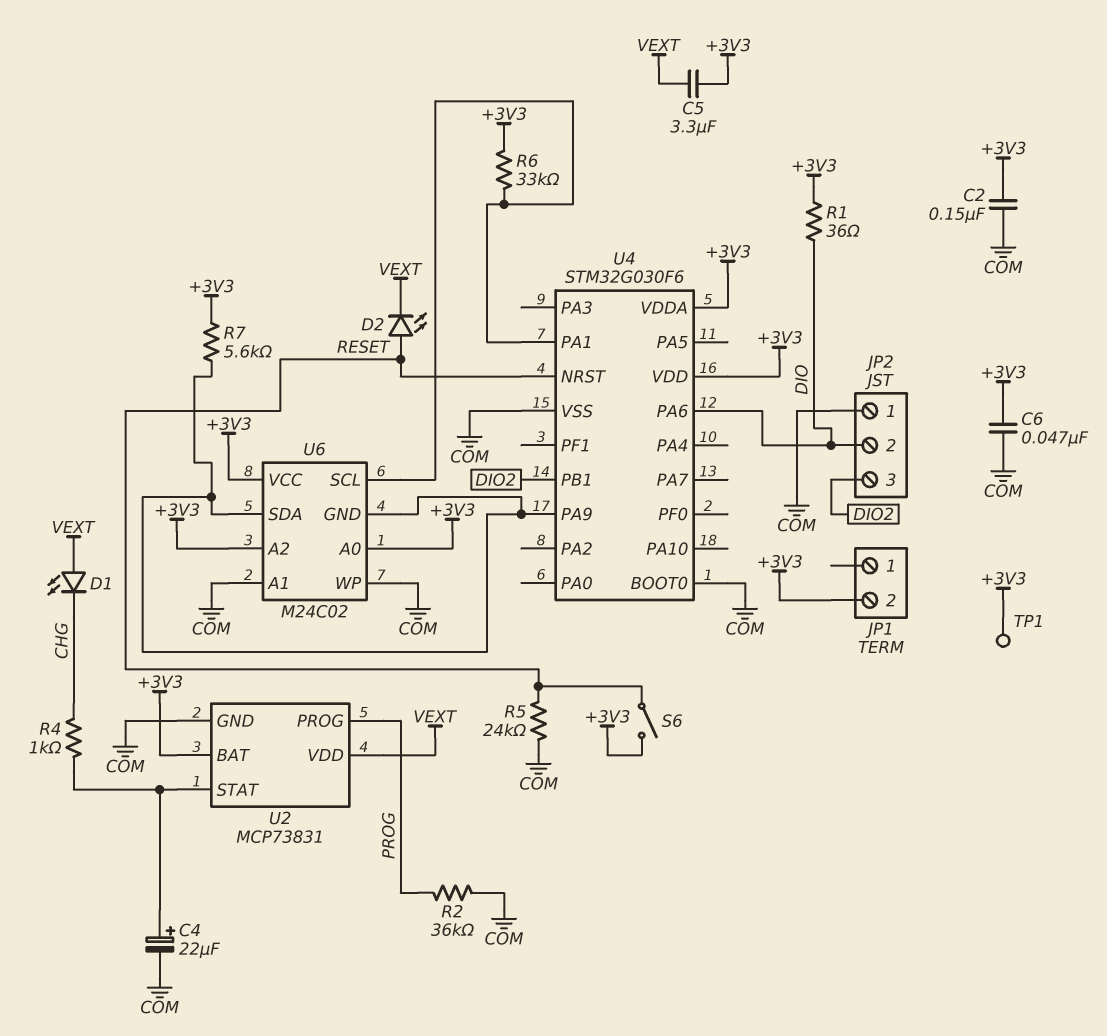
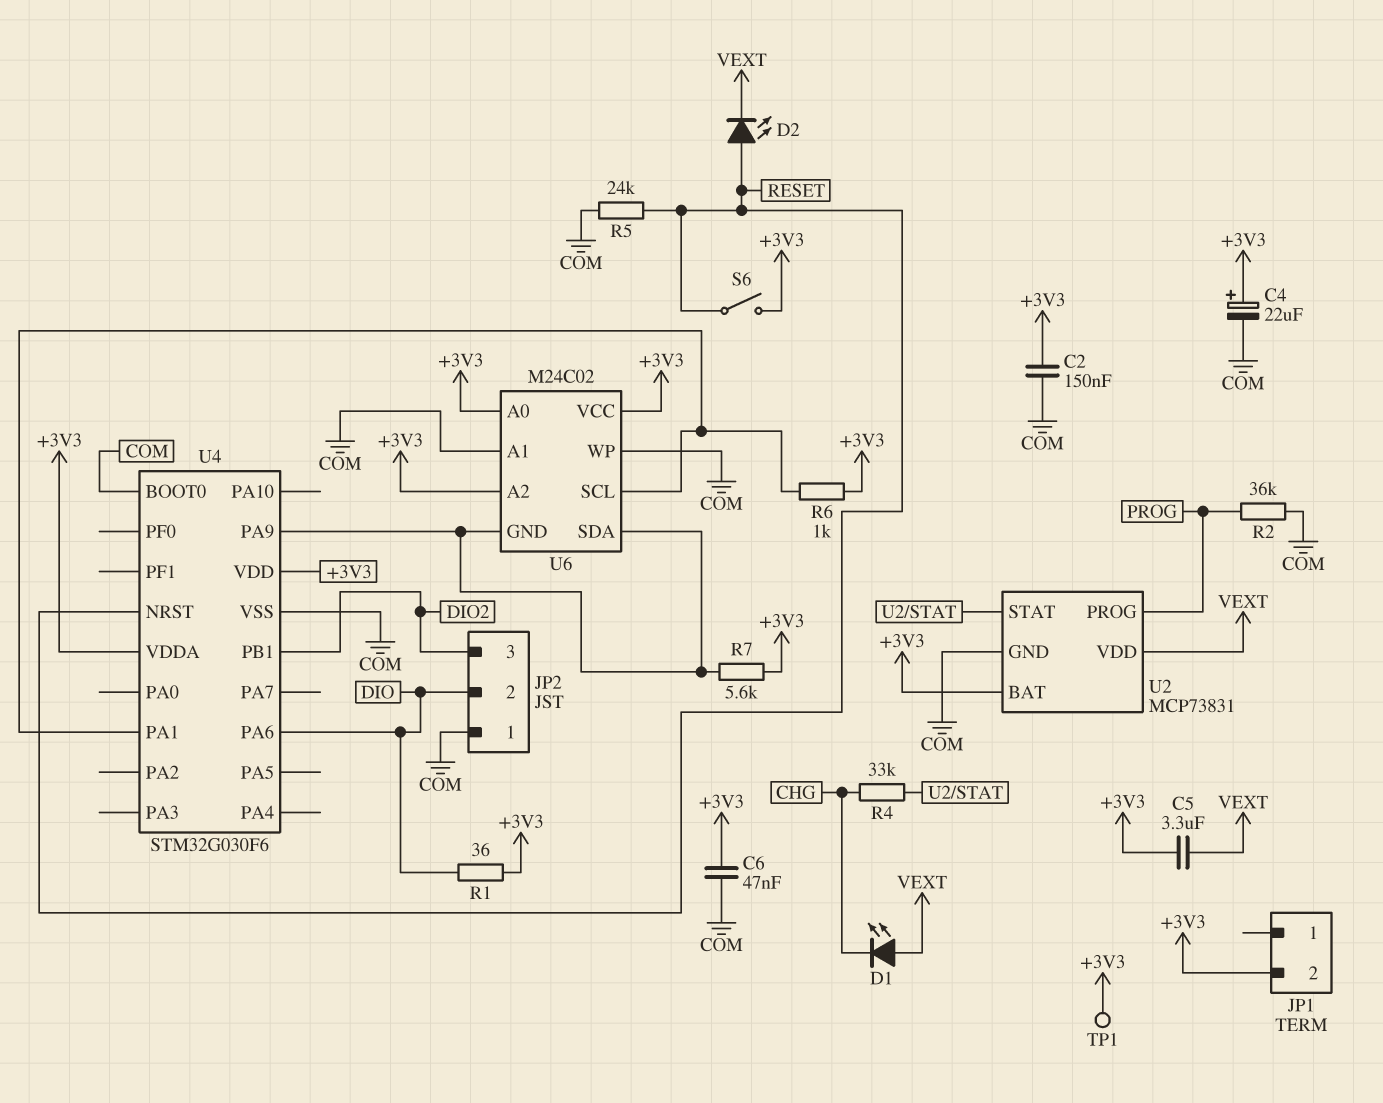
C4: 22uF (plus U2/STAT, minus COM) -> 22uF (plus +3V3, minus COM)
R4: 1k (CHG, U2/STAT) -> 33k (CHG, U2/STAT)
R6: 33k (+3V3, U4/PA1) -> 1k (+3V3, U4/PA1)

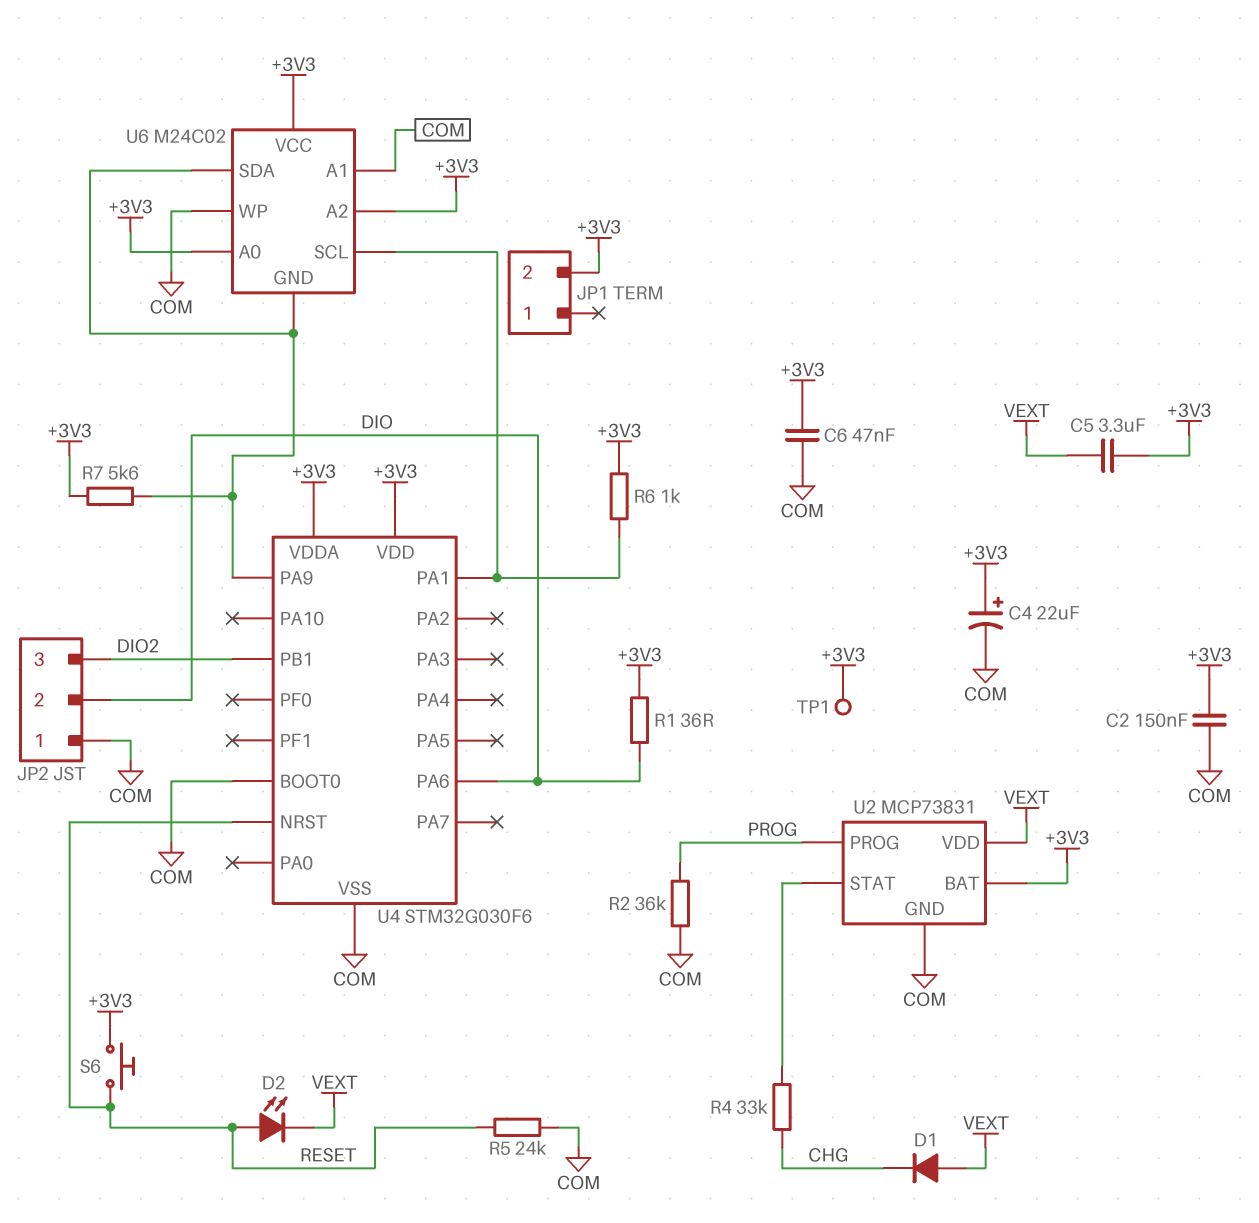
D1: LED (A VEXT, K CHG) -> diode (A VEXT, K CHG)
S6: switch (+3V3, RESET) -> button (+3V3, RESET)

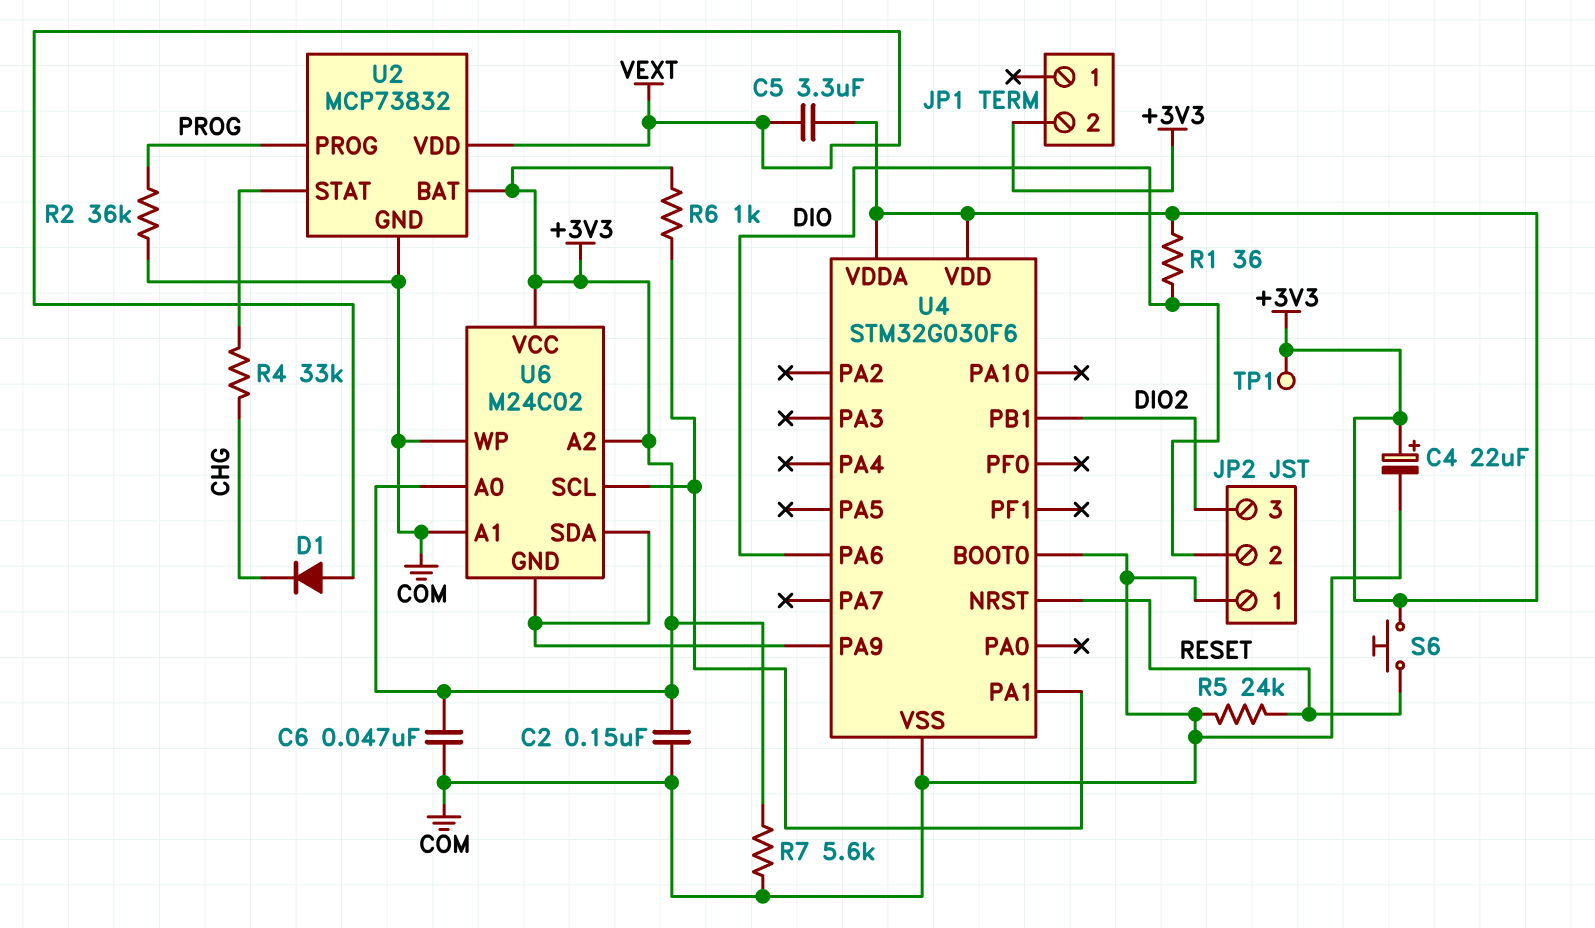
D2: LED (A RESET, K VEXT) -> none
R7: 5.6k (+3V3, U4/PA9) -> 5.6k (+3V3, COM)
U2: MCP73831 -> MCP73832

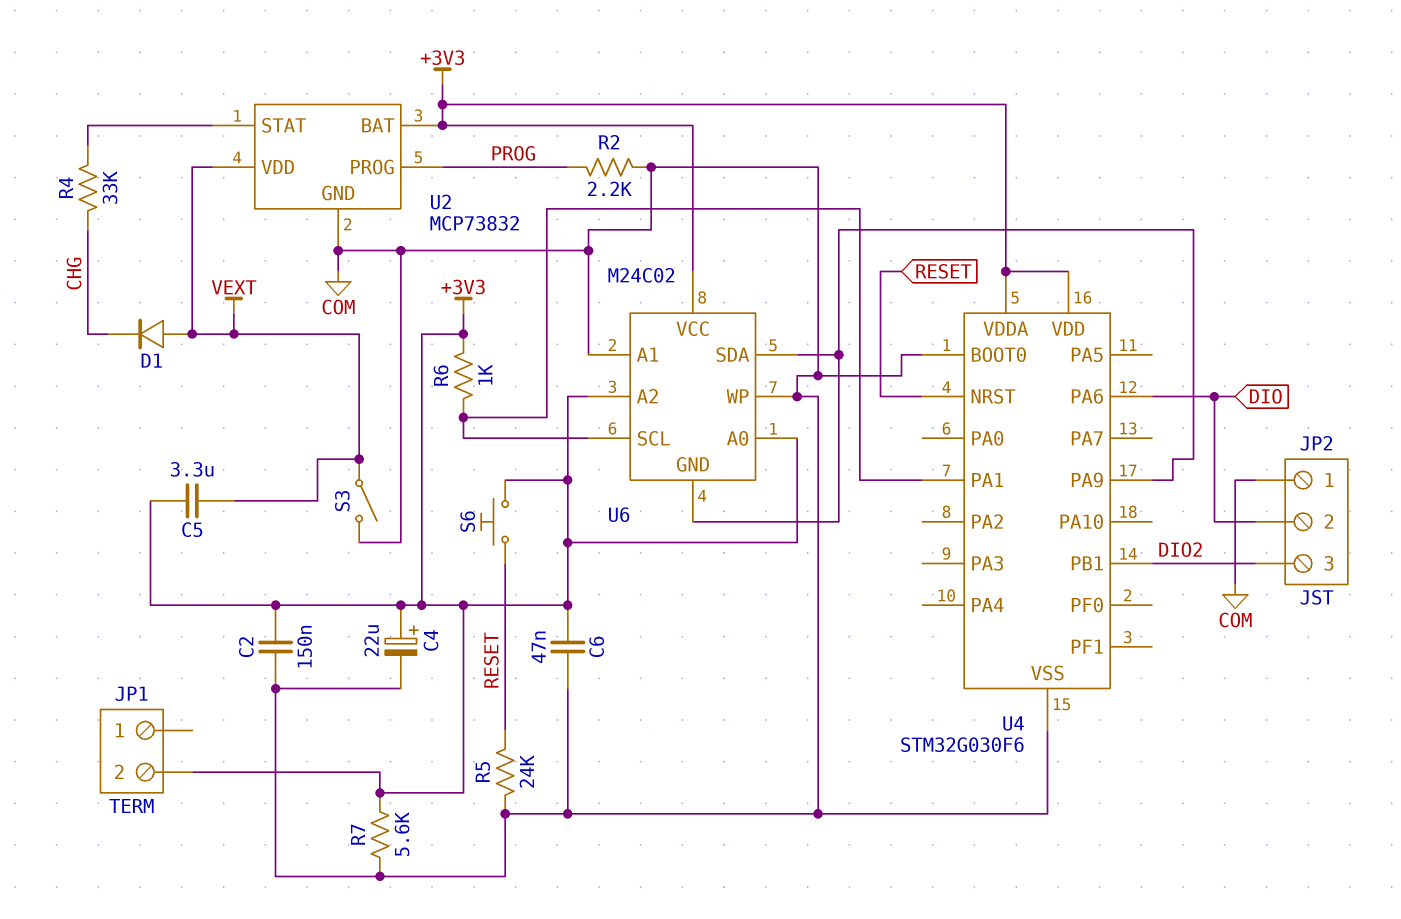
R1: 36 (+3V3, DIO) -> none
R2: 36k (COM, PROG) -> 2.2k (COM, PROG)
S3: none -> switch (COM, VEXT)
TP1: test point (+3V3) -> none

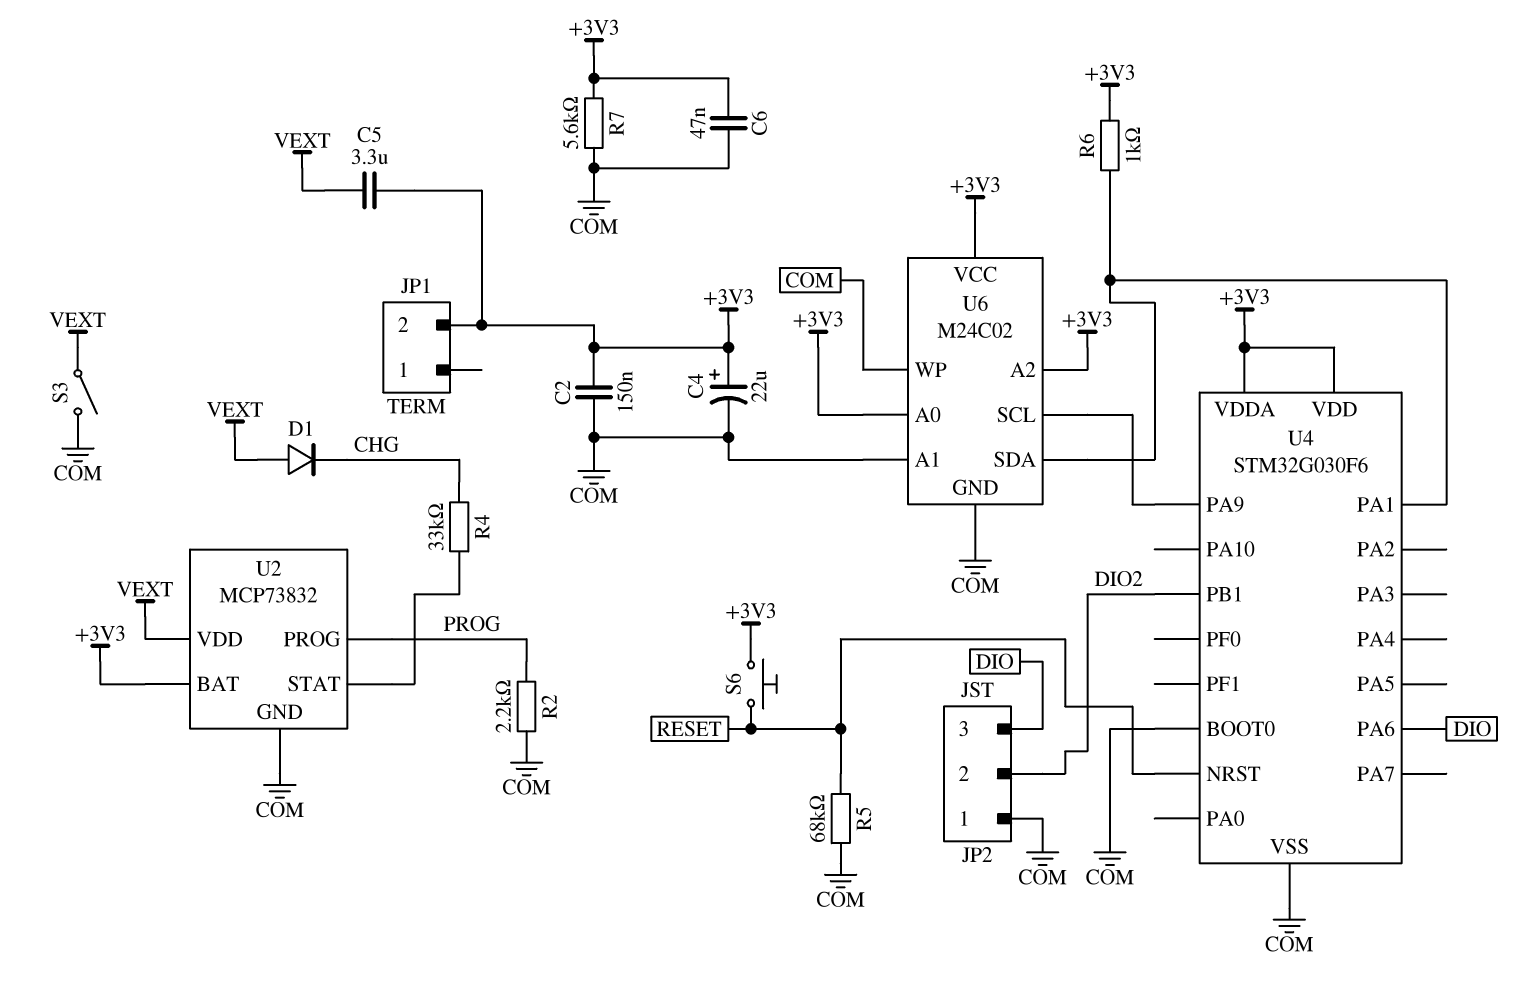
JP2 pin 2: DIO -> DIO2
JP2 pin 3: DIO2 -> DIO
R5: 24k (COM, RESET) -> 68k (COM, RESET)
U6 pin GND: U4/PA9 -> COM
U6 pin SCL: U4/PA1 -> U4/PA9
U6 pin SDA: U4/PA9 -> U4/PA1

